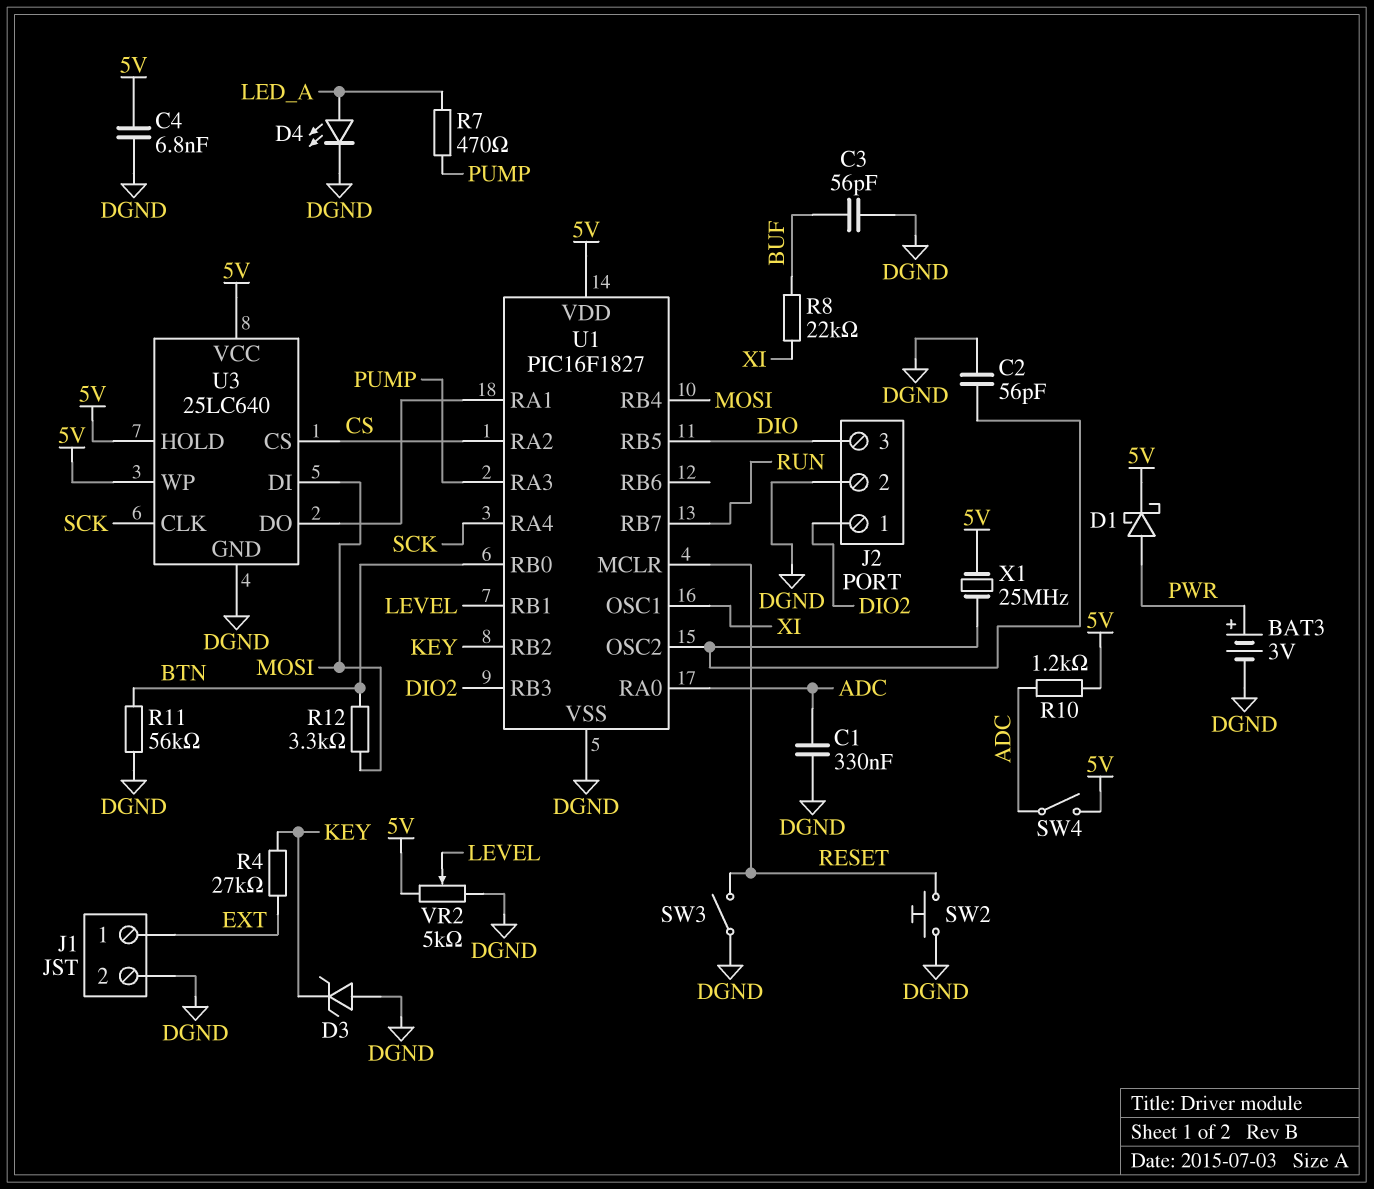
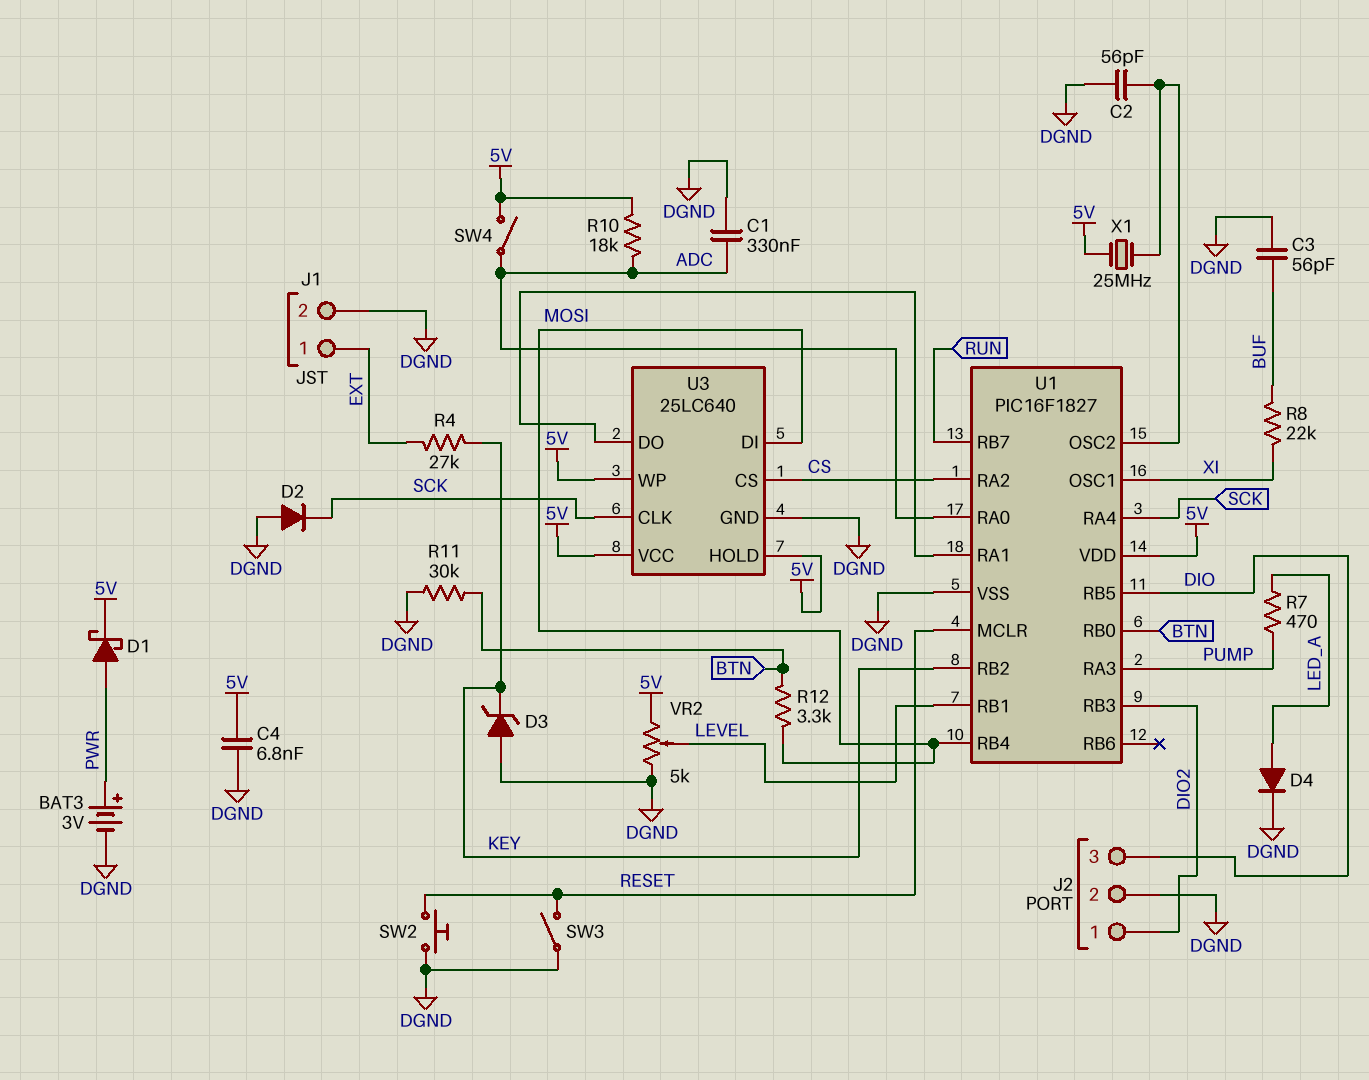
D2: none -> diode (A DGND, K SCK)
D4: LED (A LED_A, K DGND) -> diode (A LED_A, K DGND)
R10: 1.2k (5V, ADC) -> 18k (5V, ADC)
R11: 56k (BTN, DGND) -> 30k (BTN, DGND)

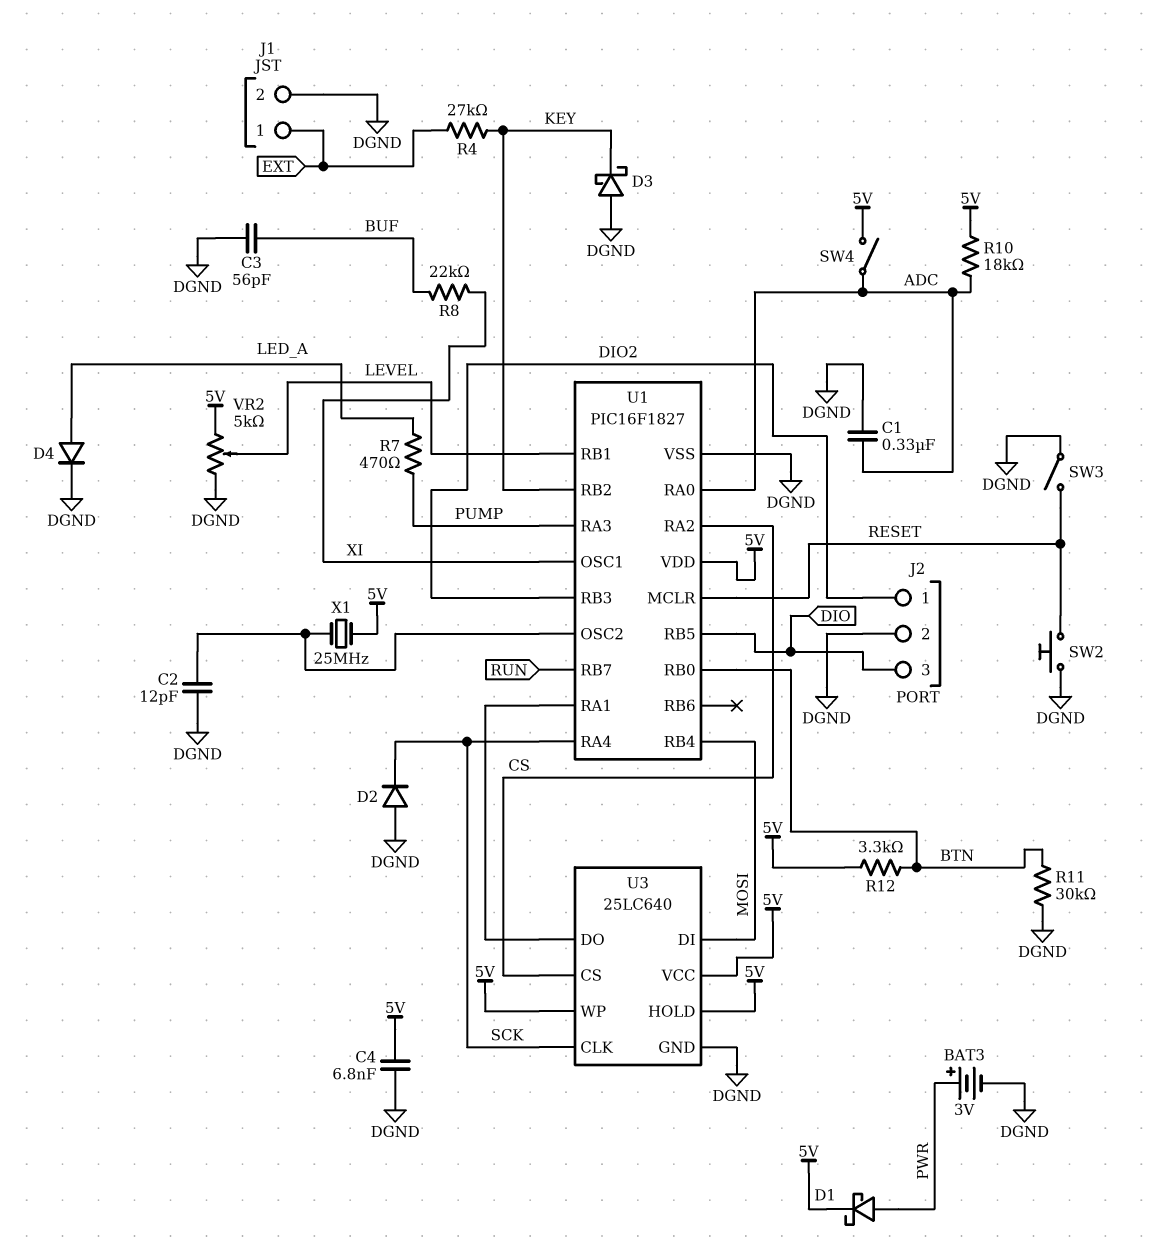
C2: 56pF (DGND, U1/OSC2) -> 12pF (DGND, U1/OSC2)
D3: zener (A DGND, K KEY) -> schottky (A DGND, K KEY)
R12: 3.3k (BTN, MOSI) -> 3.3k (5V, BTN)

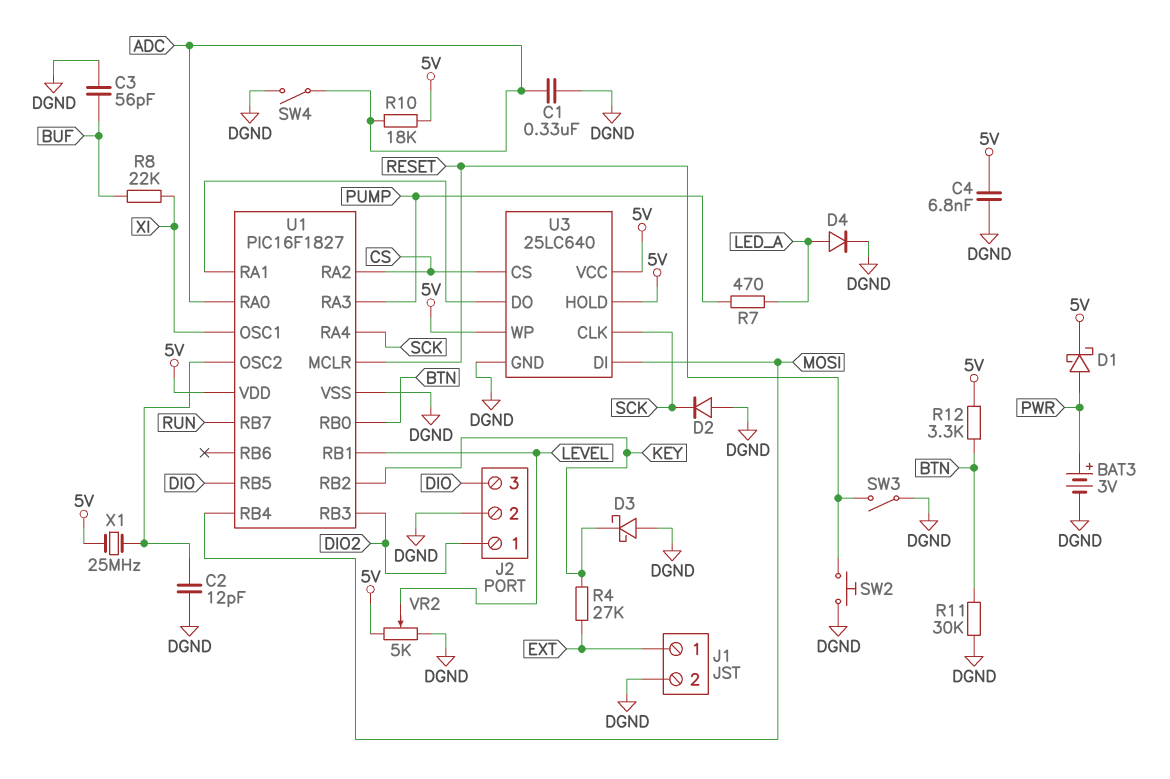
SW4: switch (5V, ADC) -> switch (ADC, DGND)

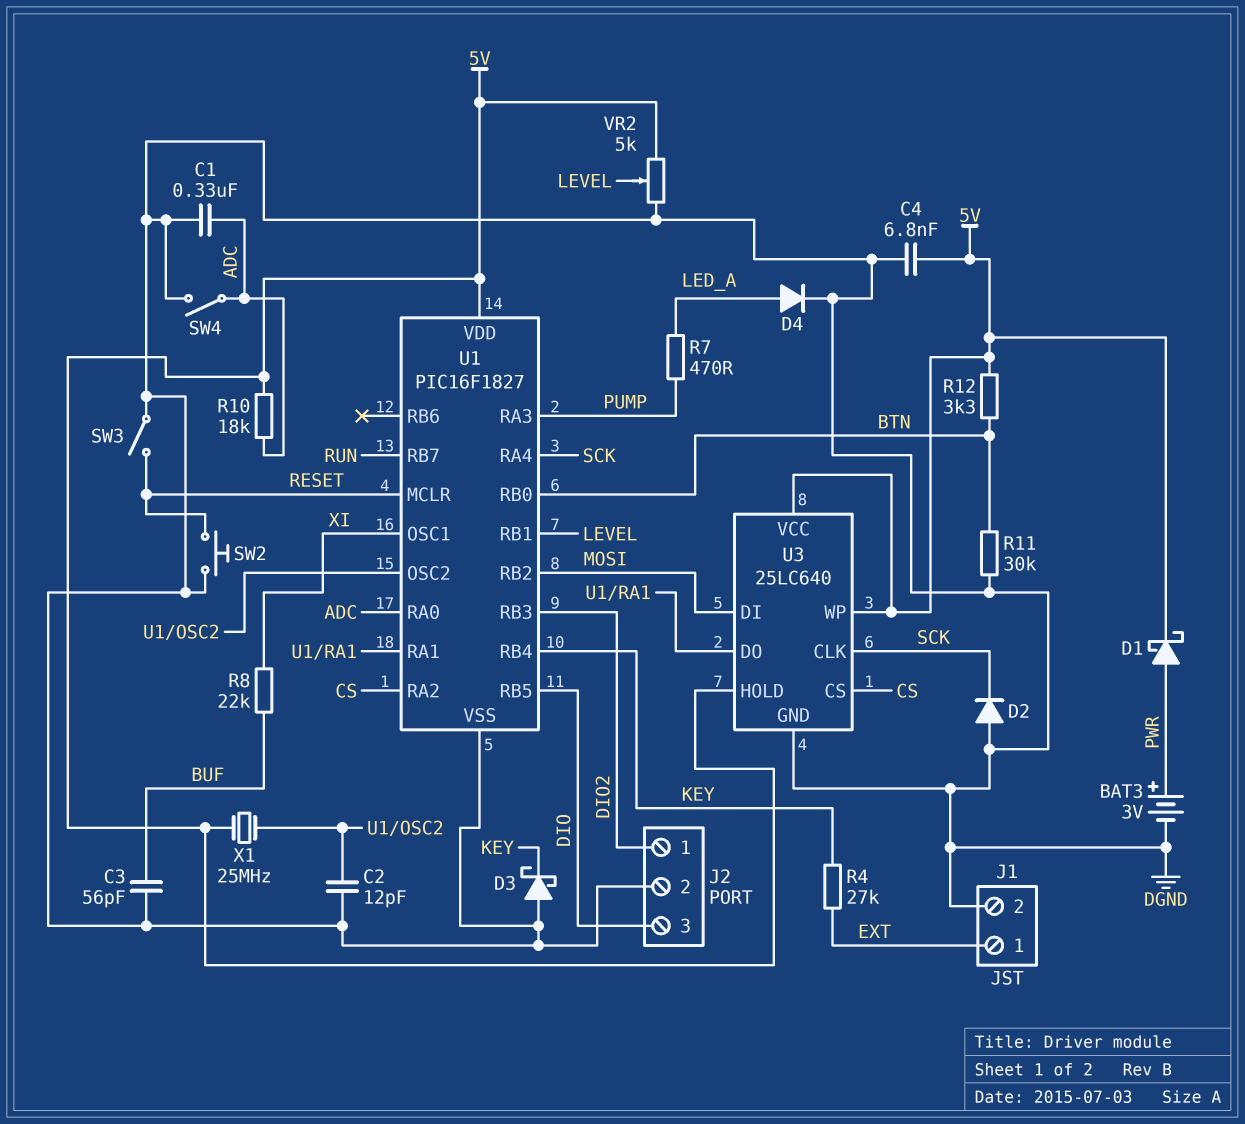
U1 pin RB2: KEY -> MOSI
U1 pin RB4: MOSI -> KEY

